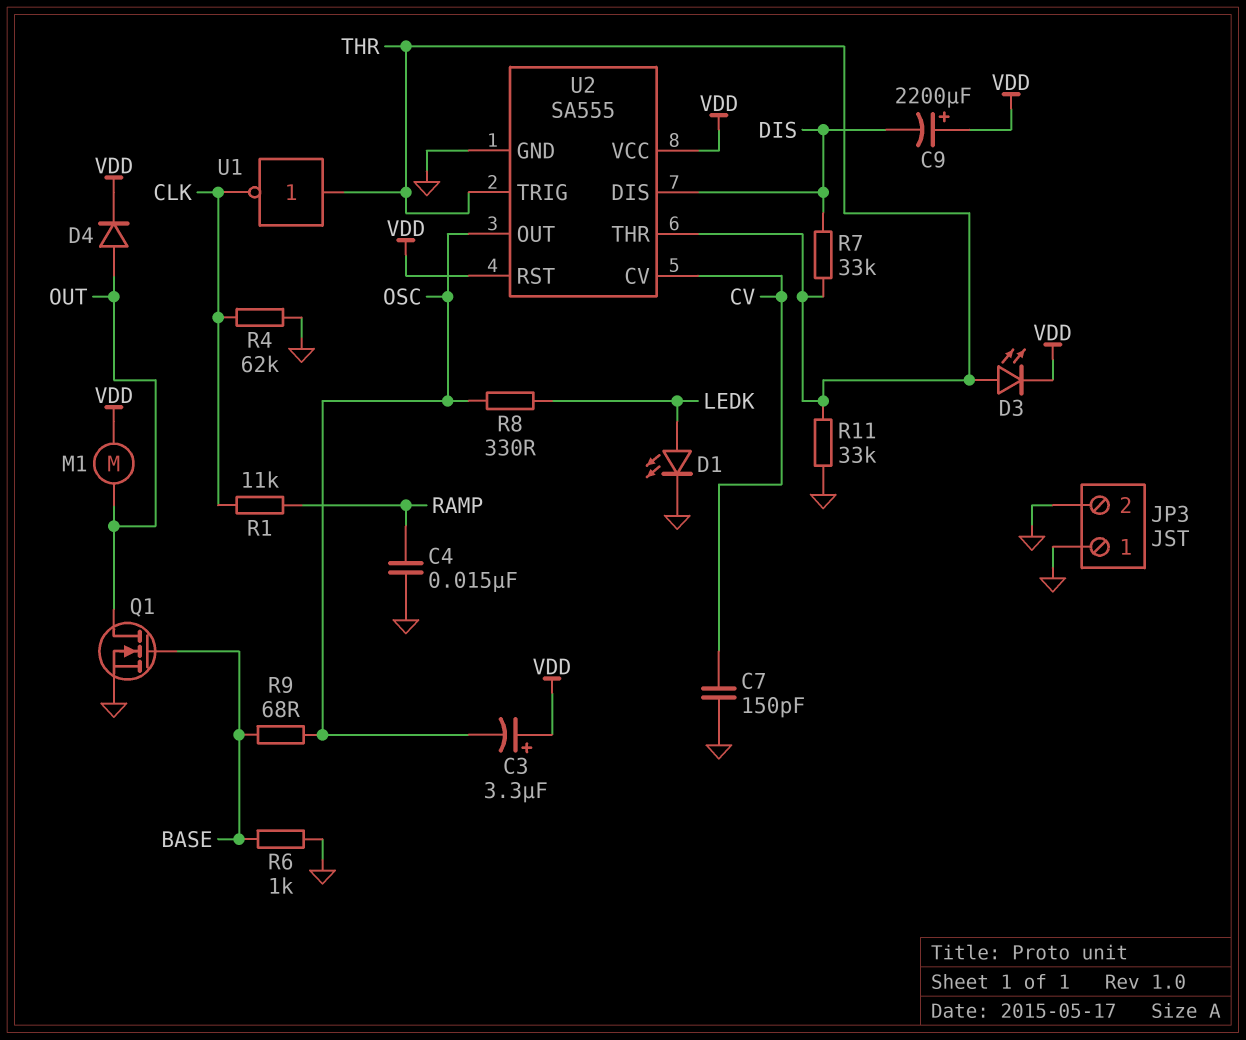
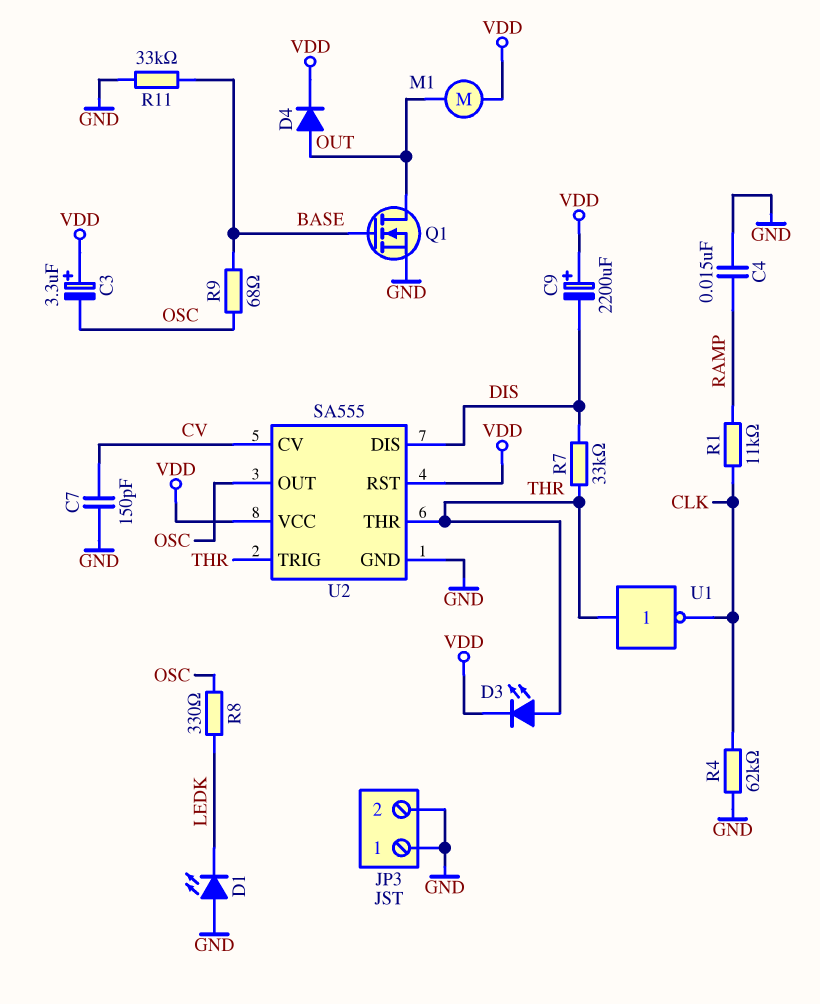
D1: LED (A LEDK, K GND) -> LED (A GND, K LEDK)
R6: 1k (BASE, GND) -> none
R11: 33k (GND, THR) -> 33k (BASE, GND)

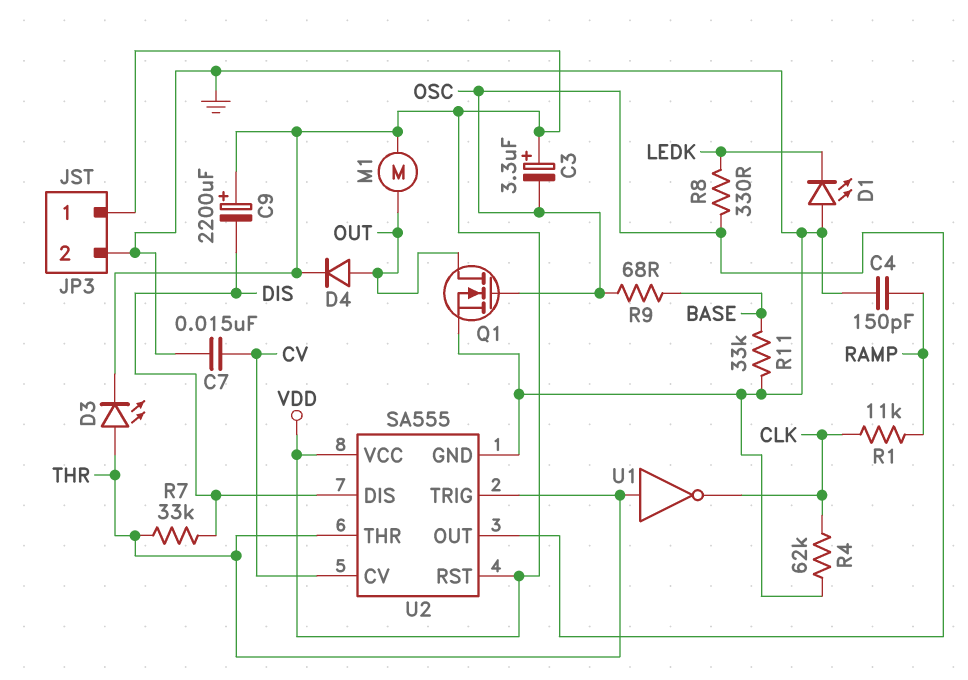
C4: 15nF (GND, RAMP) -> 150pF (GND, RAMP)
C7: 150pF (CV, GND) -> 15nF (CV, GND)
JP3 pin 1: GND -> VDD
Q1: NMOS (G BASE, D OUT, S GND) -> NMOS (G OSC, D OUT, S GND)

